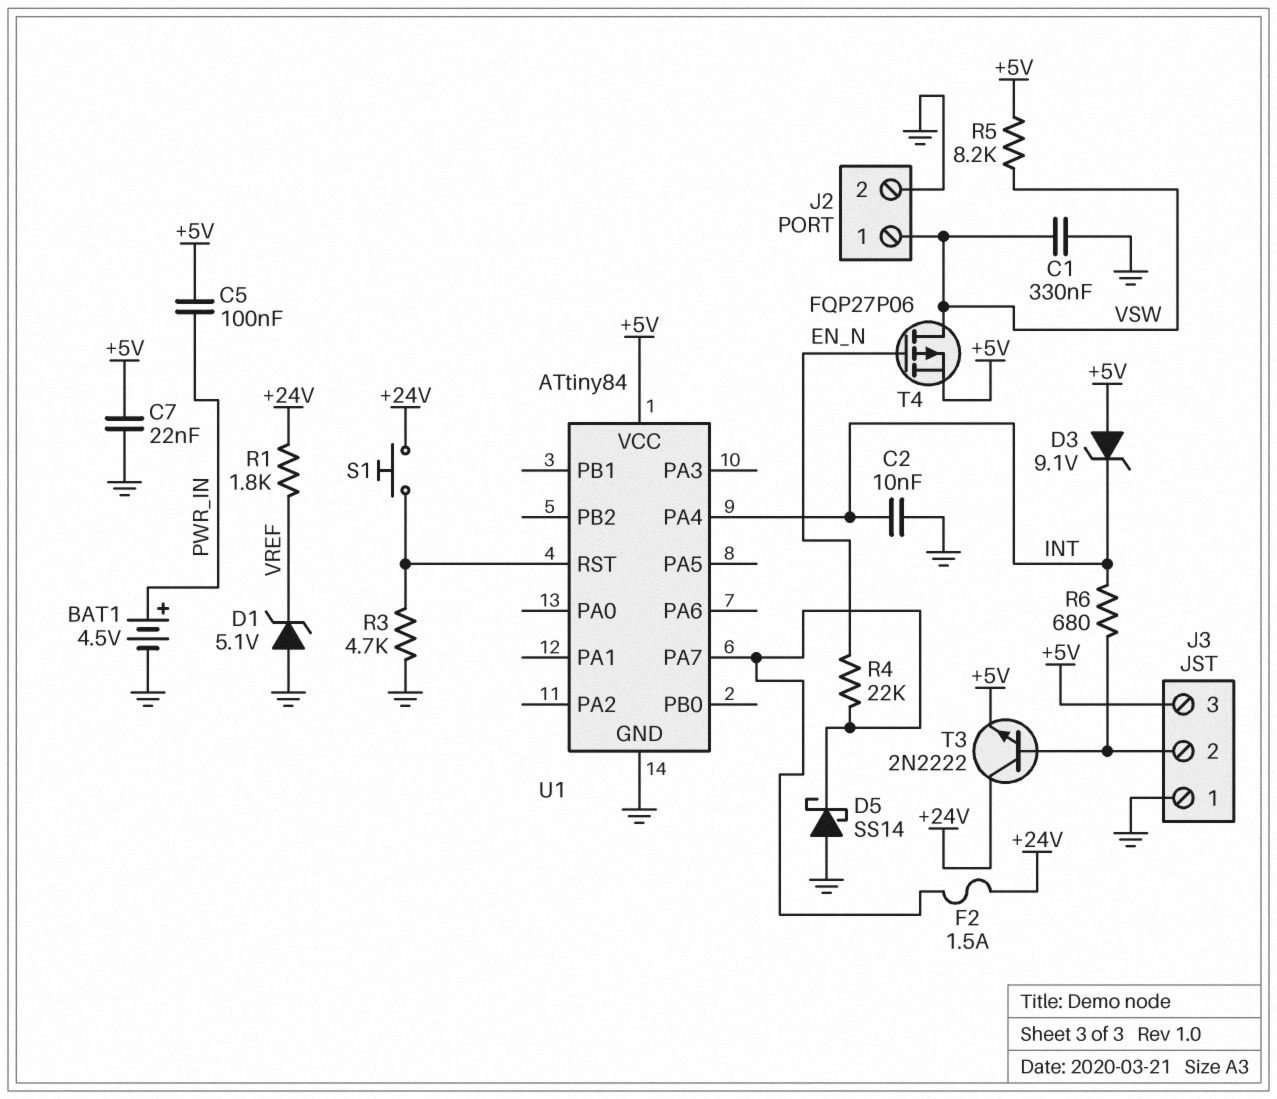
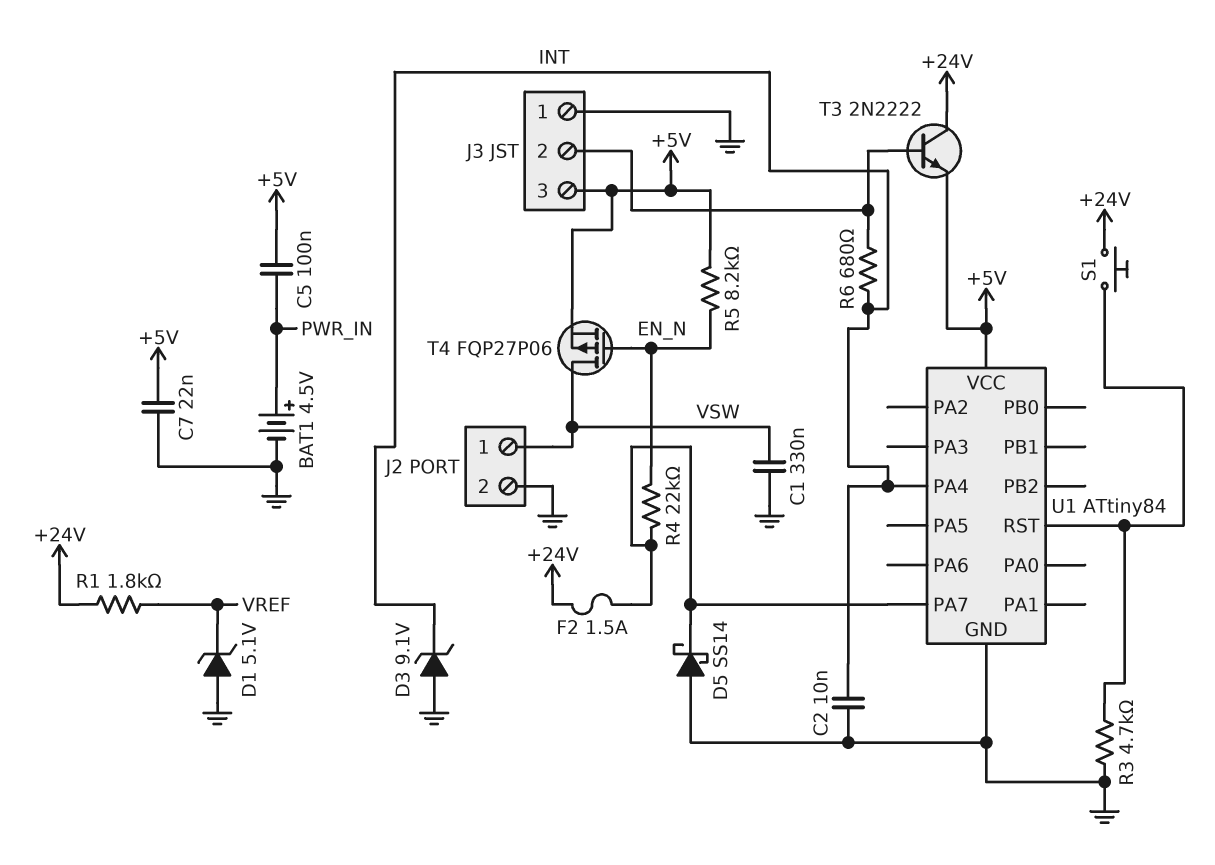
D3: zener 9.1V (A +5V, K INT) -> zener 9.1V (A GND, K INT)
R5: 8.2k (+5V, VSW) -> 8.2k (+5V, EN_N)

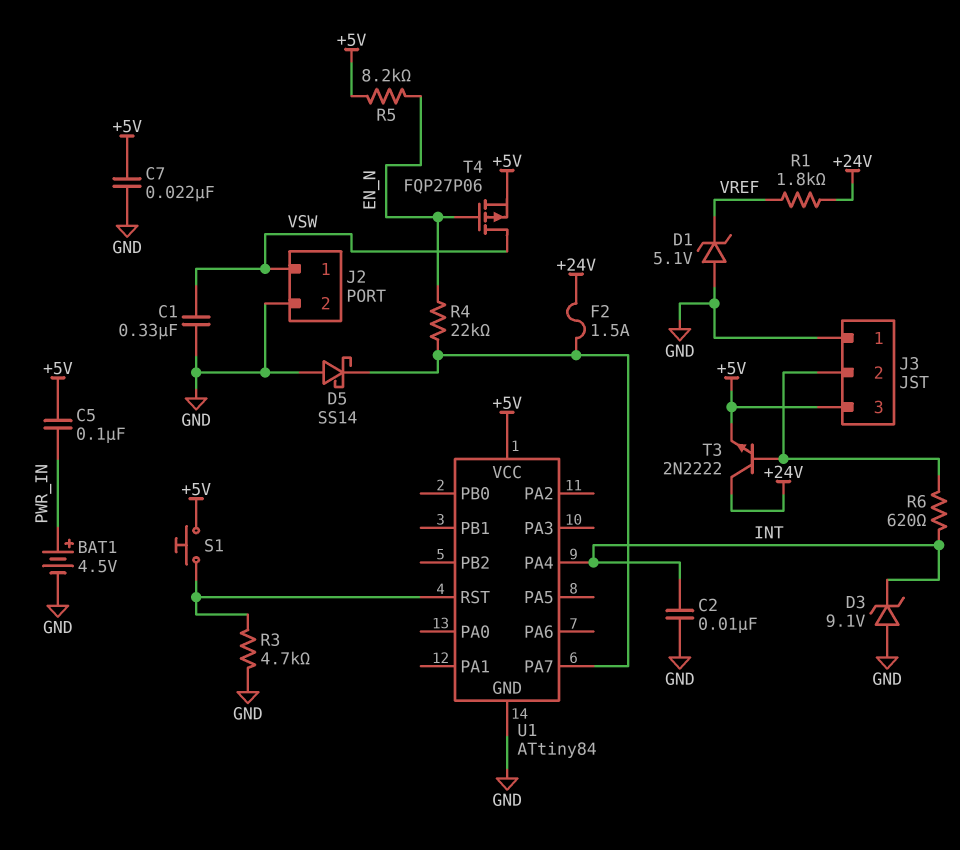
R6: 680 (INT, J3/2) -> 620 (INT, J3/2)
S1: button (+24V, U1/RST) -> button (+5V, U1/RST)

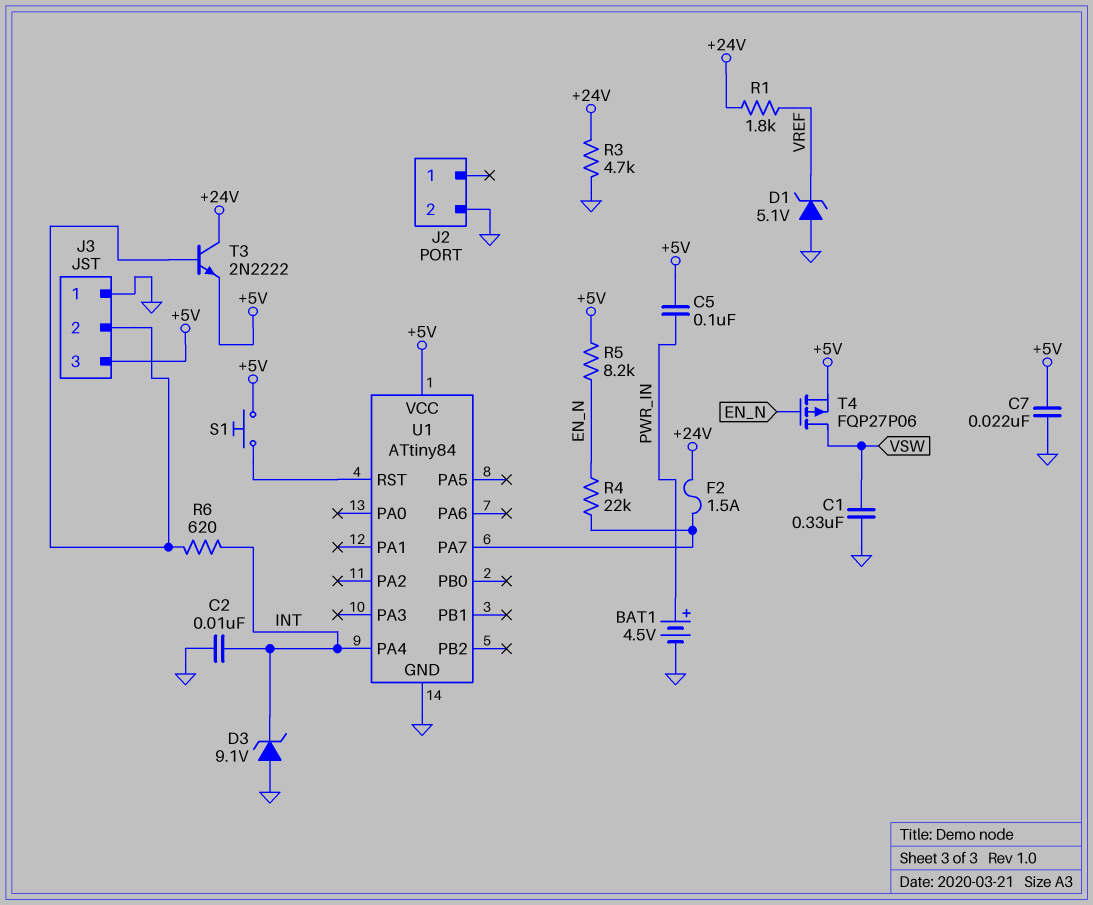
D5: schottky SS14 (A GND, K U1/PA7) -> none
J2 pin 1: VSW -> none
R3: 4.7k (GND, U1/RST) -> 4.7k (+24V, GND)

